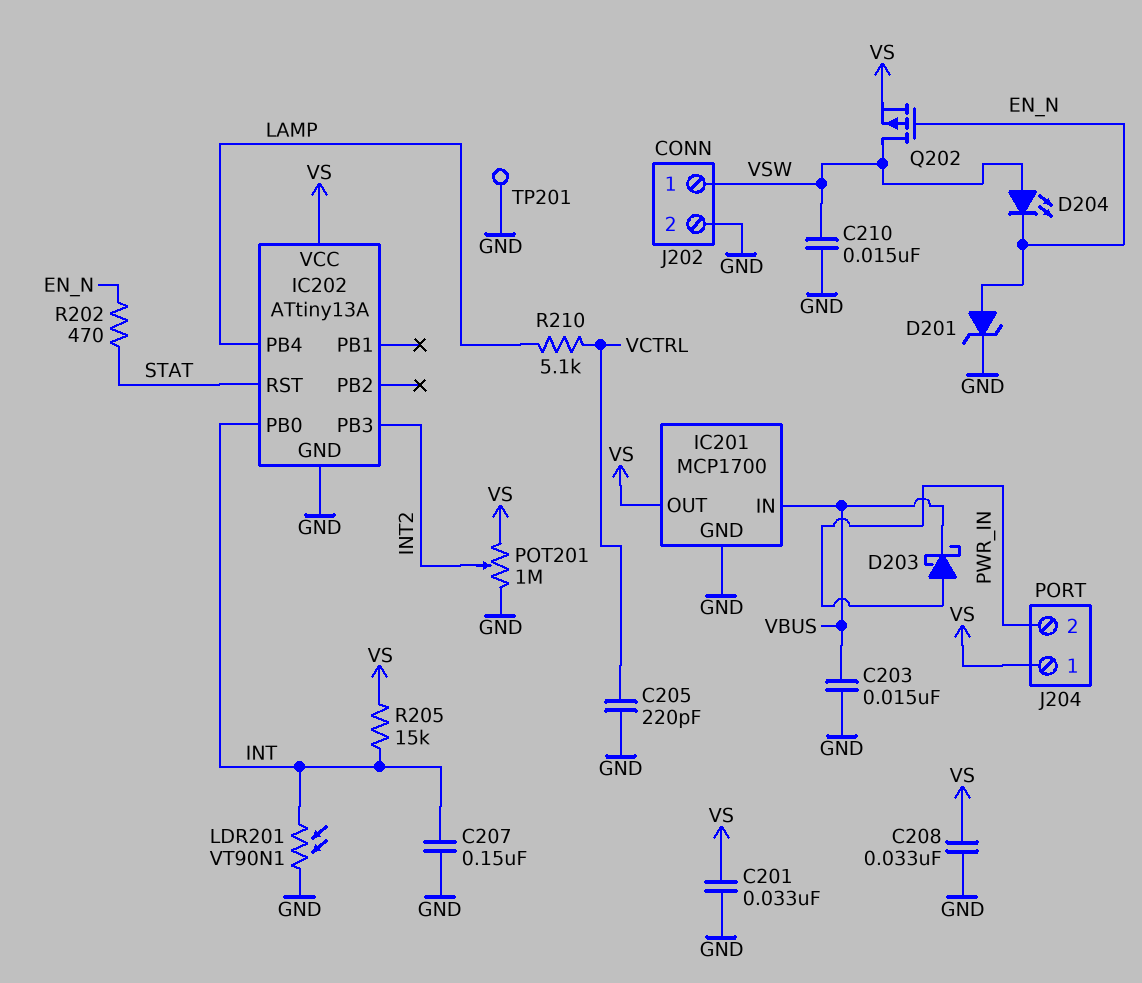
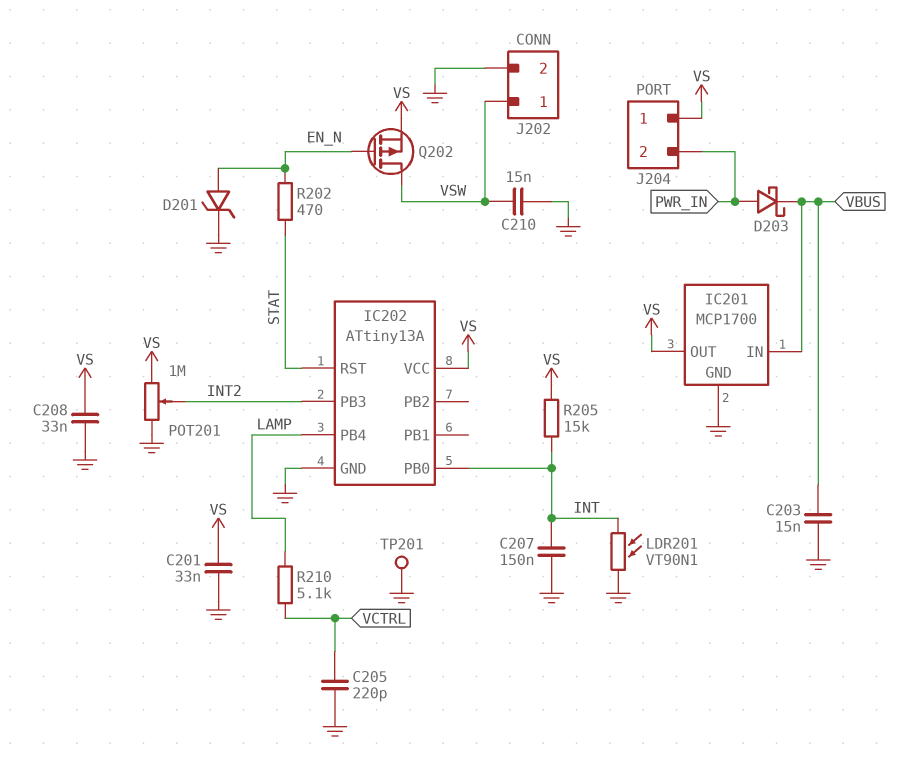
D204: LED (A VSW, K EN_N) -> none

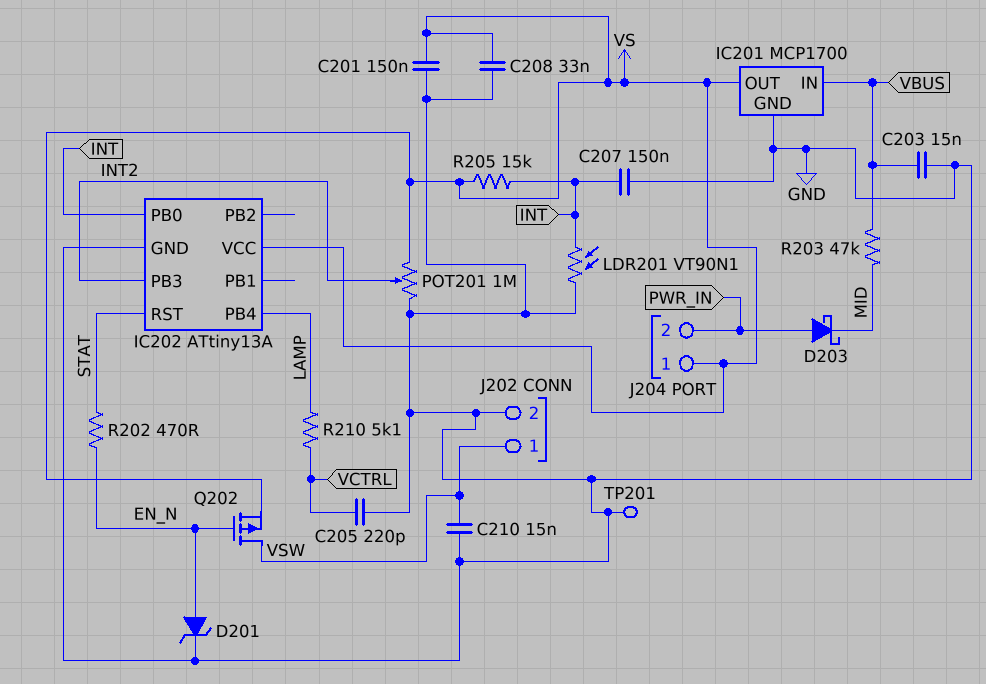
C201: 33nF (GND, VS) -> 150nF (GND, VS)
D203: schottky (A PWR_IN, K VBUS) -> schottky (A PWR_IN, K MID)
R203: none -> 47k (MID, VBUS)

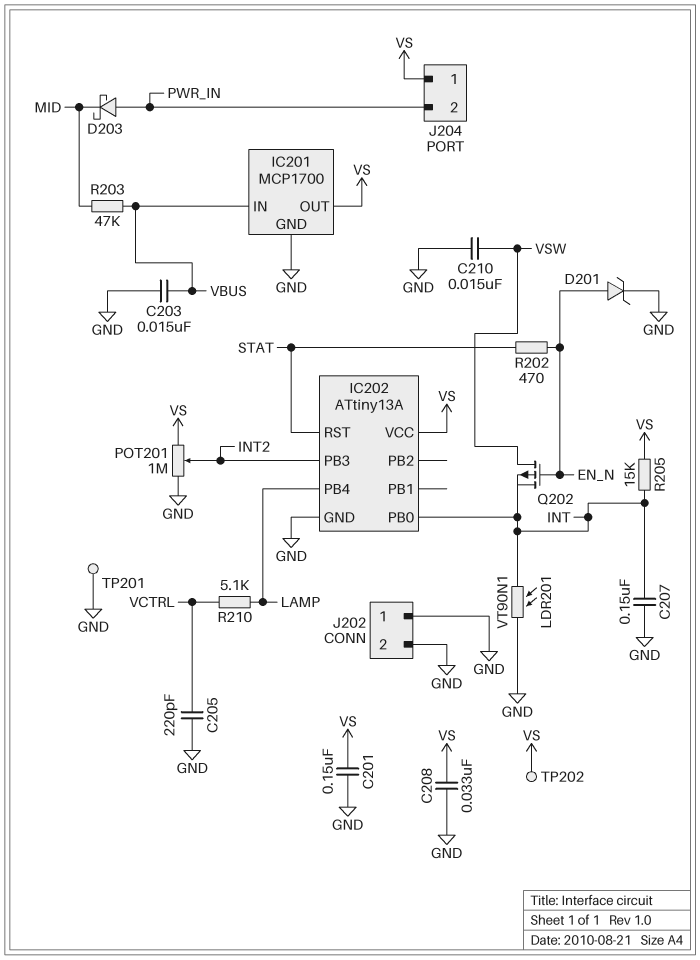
J202 pin 1: VSW -> GND
Q202: PMOS (G EN_N, D VSW, S VS) -> PMOS (G EN_N, D VSW, S INT)
TP202: none -> test point (VS)

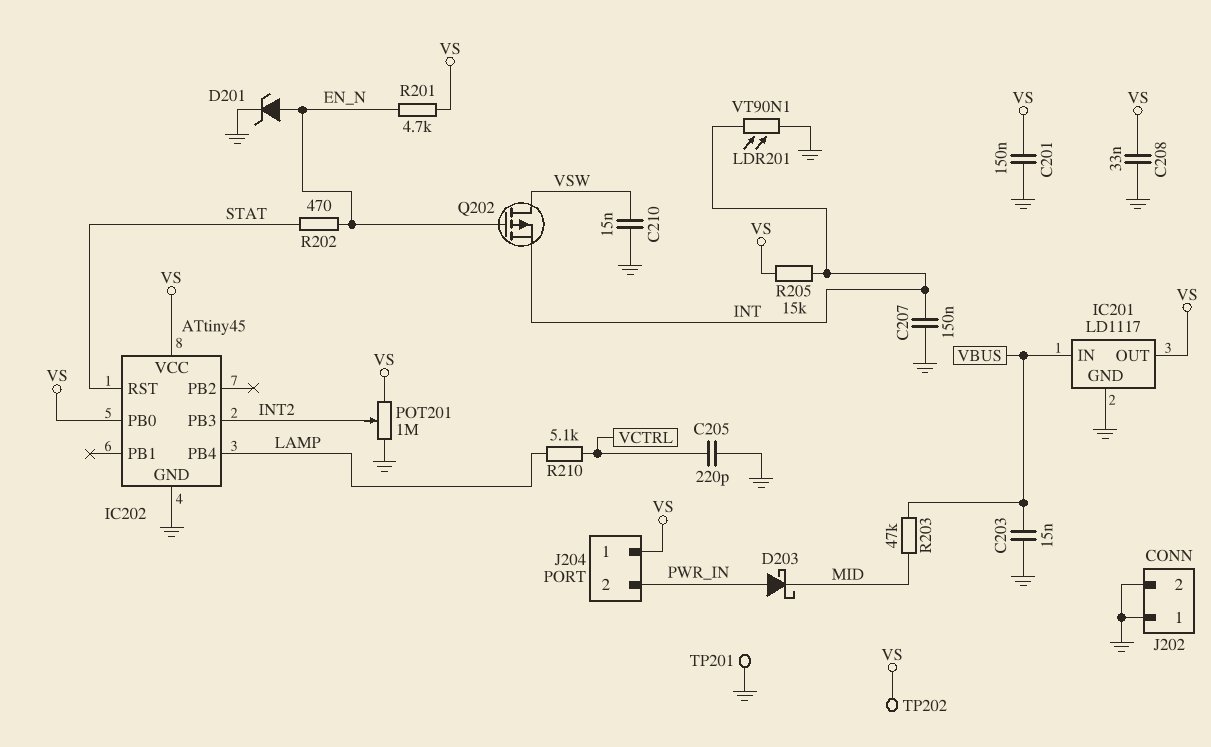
IC201: MCP1700 -> LD1117
IC202: ATtiny13A -> ATtiny45
IC202 pin PB0: INT -> VS
R201: none -> 4.7k (EN_N, VS)

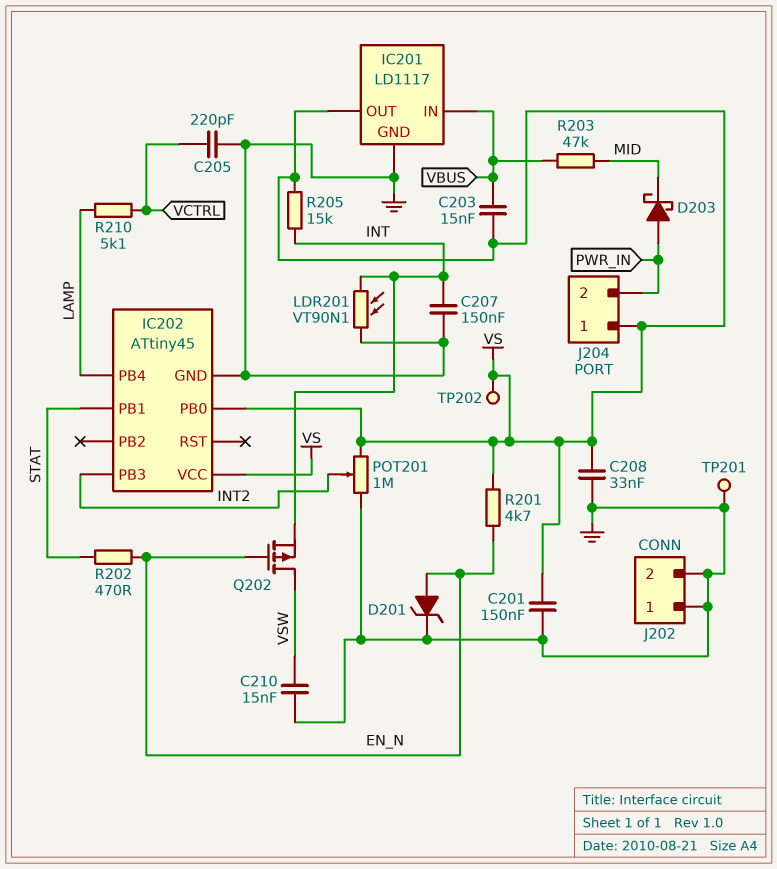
C203: 15nF (GND, VBUS) -> 15nF (VBUS, VS)
IC202 pin PB1: none -> STAT
IC202 pin RST: STAT -> none

